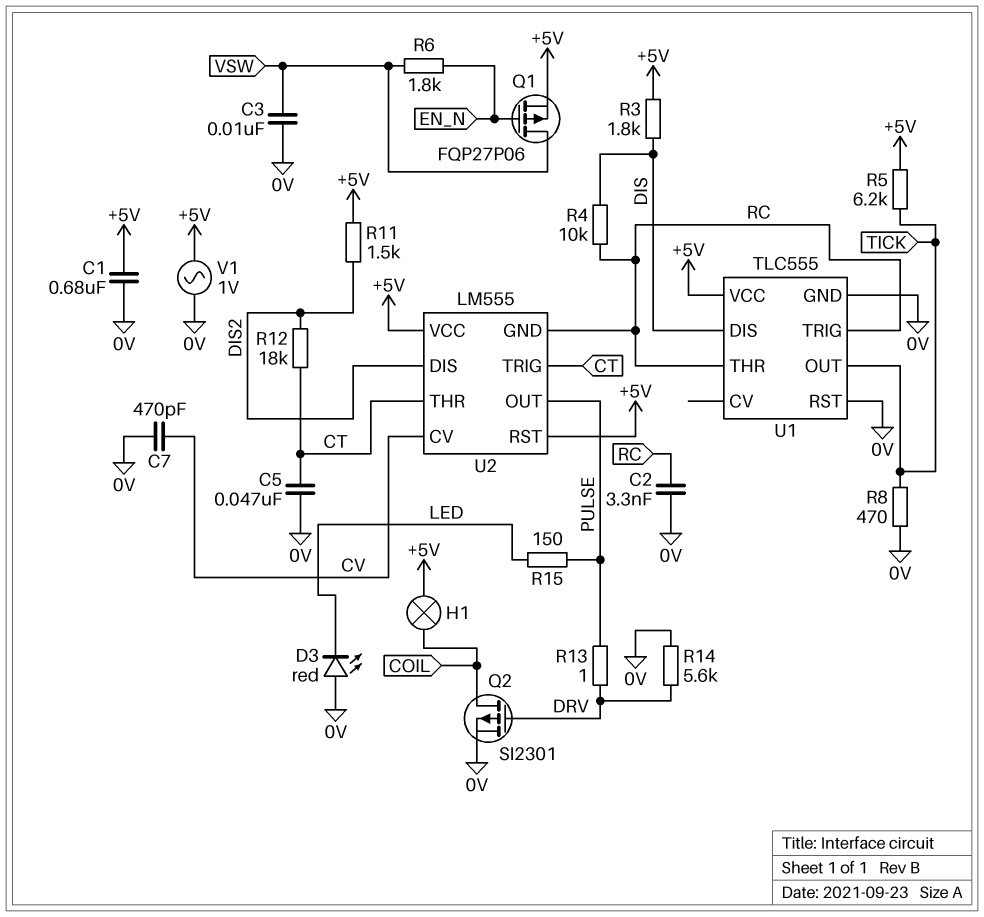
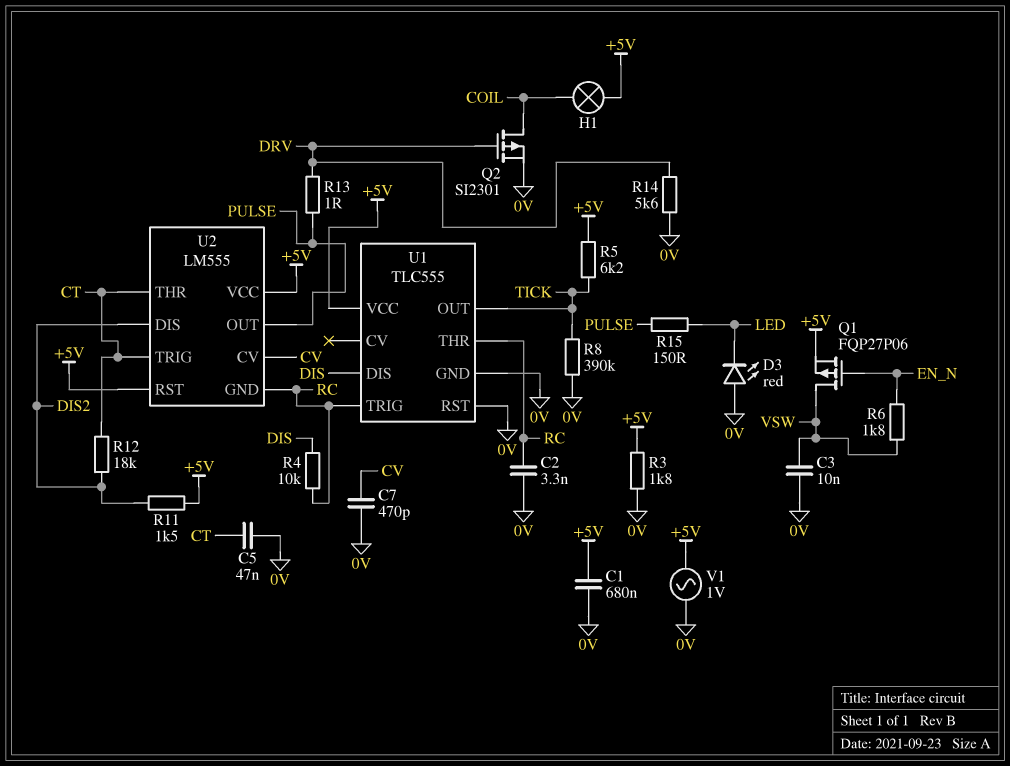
R3: 1.8k (+5V, DIS) -> 1.8k (+5V, 0V)
R8: 470 (0V, TICK) -> 390k (0V, TICK)

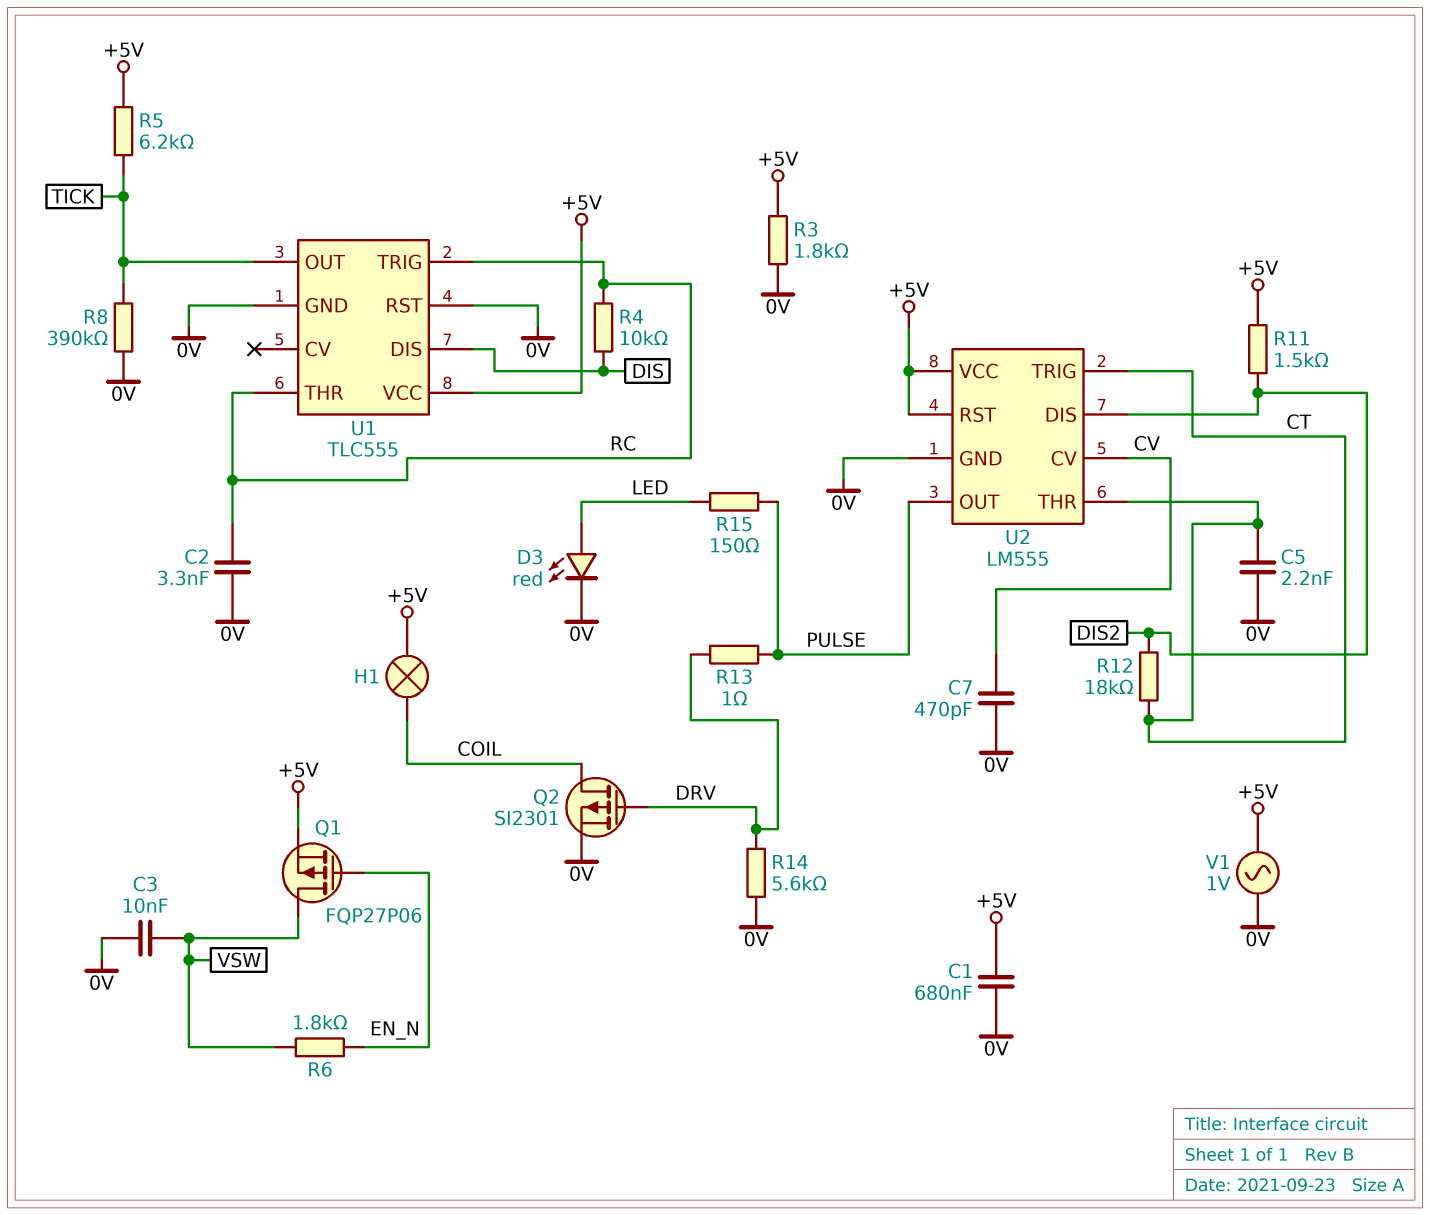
C5: 47nF (0V, CT) -> 2.2nF (0V, CT)
D3: LED red (A 0V, K LED) -> LED red (A LED, K 0V)
U2 pin GND: RC -> 0V

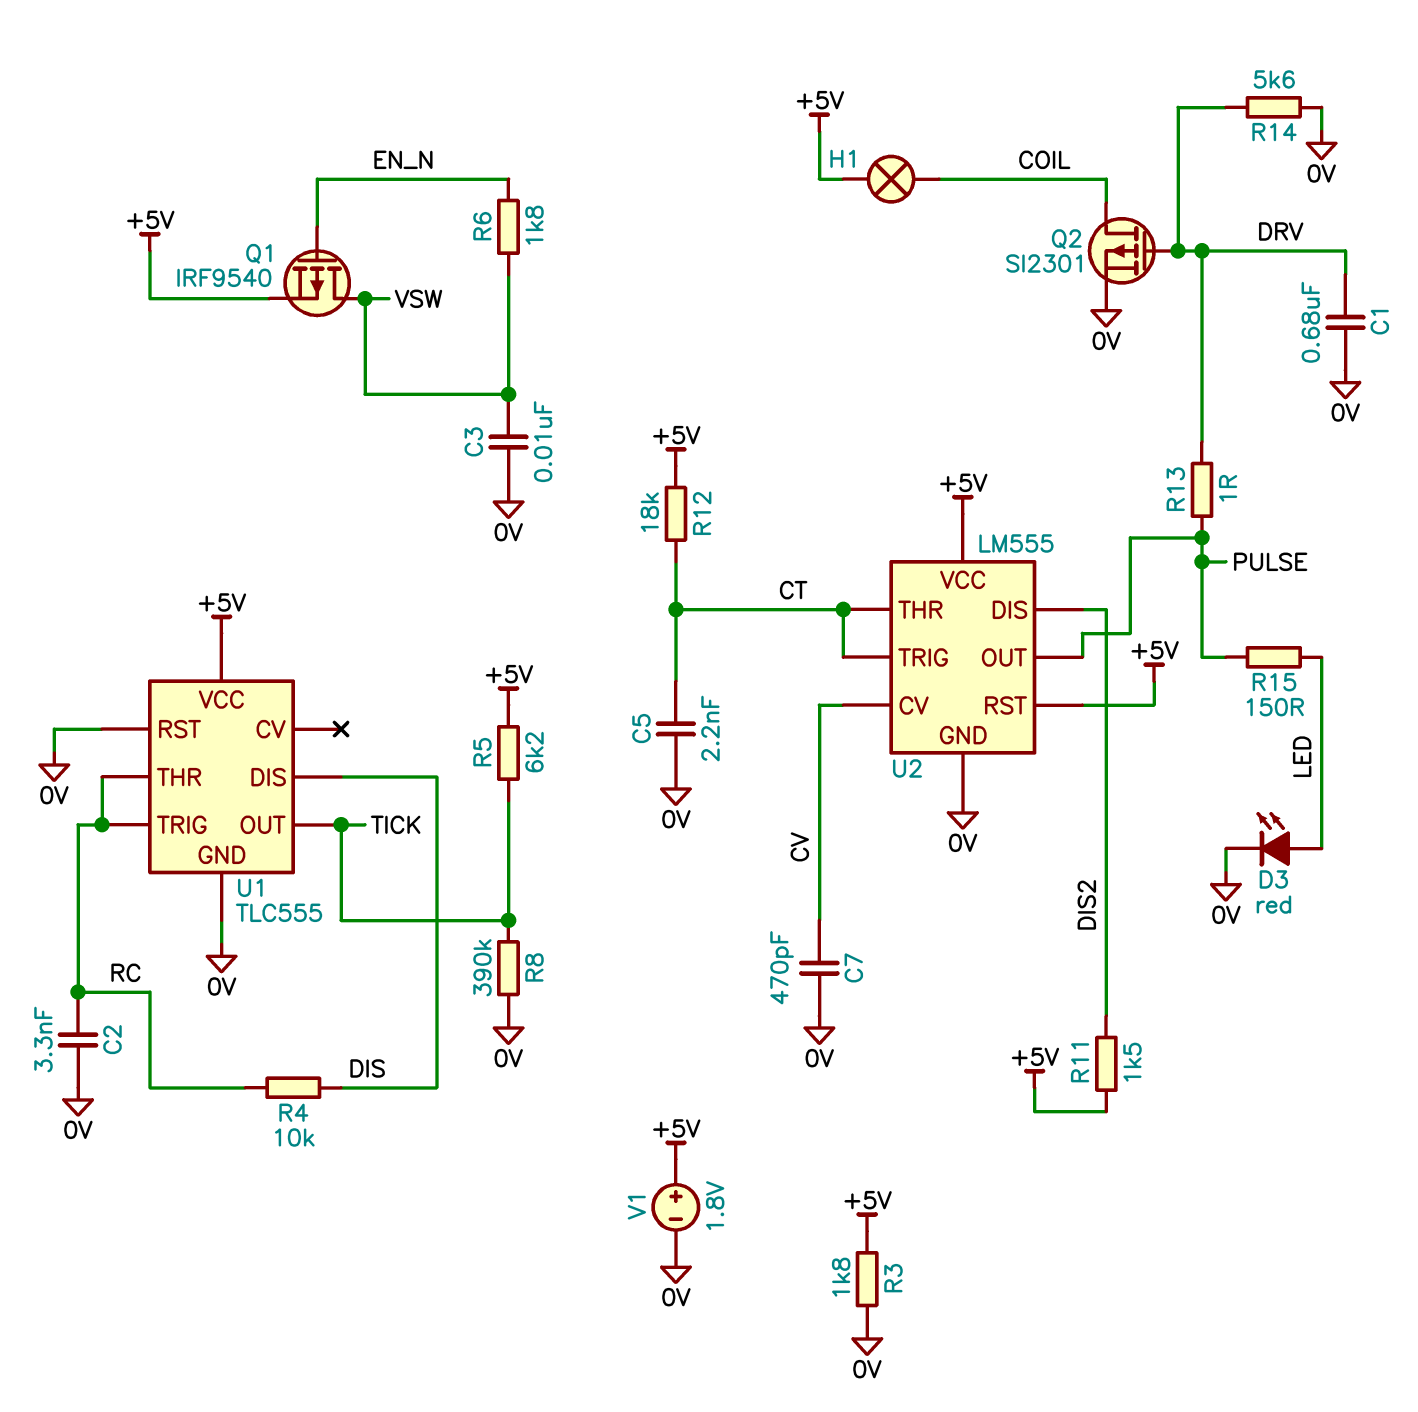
C1: 680nF (+5V, 0V) -> 680nF (0V, DRV)
Q1: PMOS FQP27P06 (G EN_N, D VSW, S +5V) -> PMOS IRF9540 (G EN_N, D VSW, S +5V)
R12: 18k (CT, DIS2) -> 18k (+5V, CT)
V1: AC 1V (+5V, 0V) -> 1.8V (plus +5V, minus 0V)

